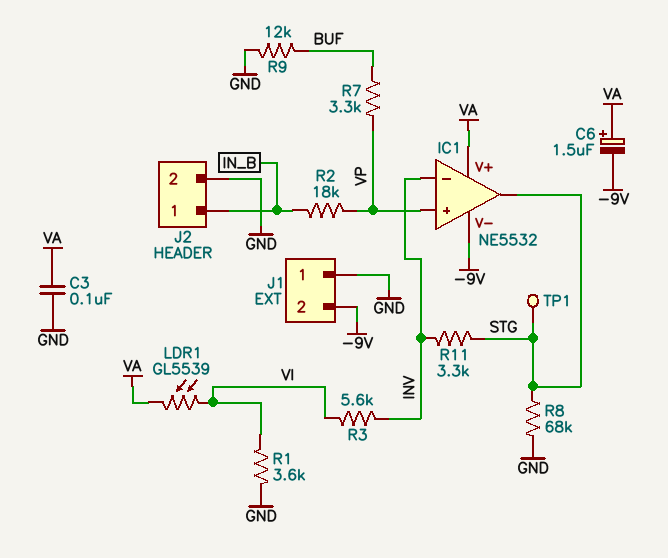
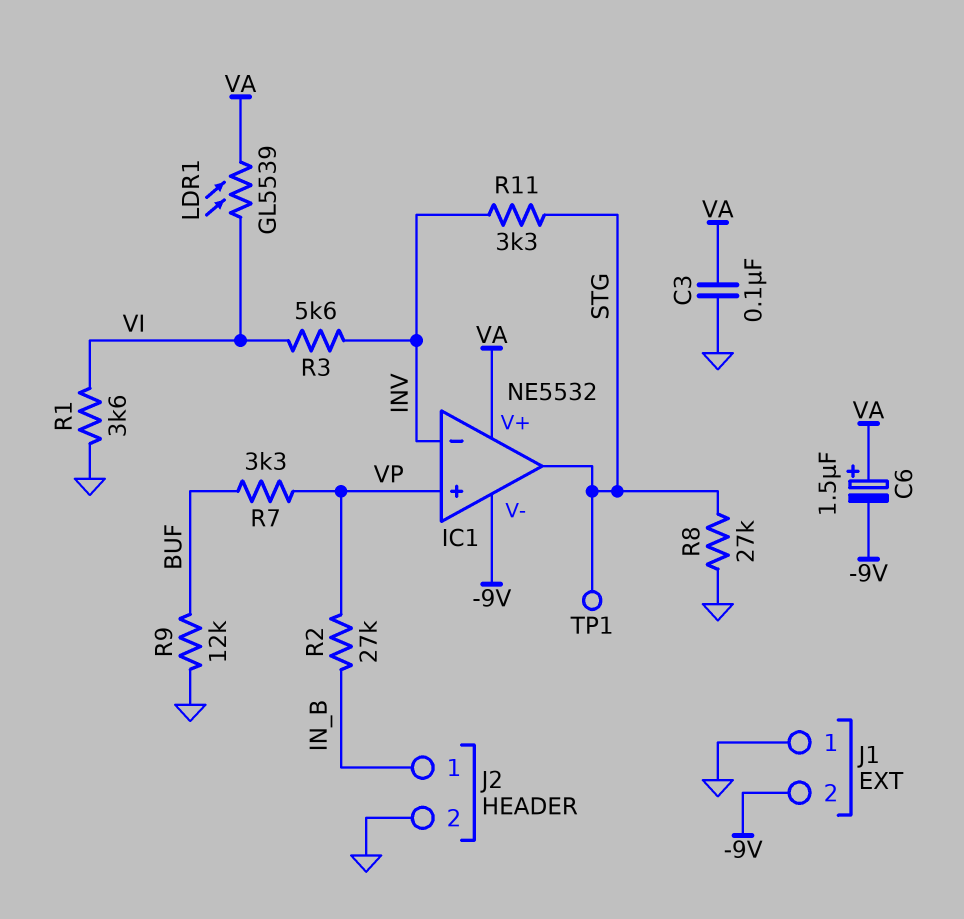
R2: 18k (IN_B, VP) -> 27k (IN_B, VP)
R8: 68k (GND, STG) -> 27k (GND, STG)

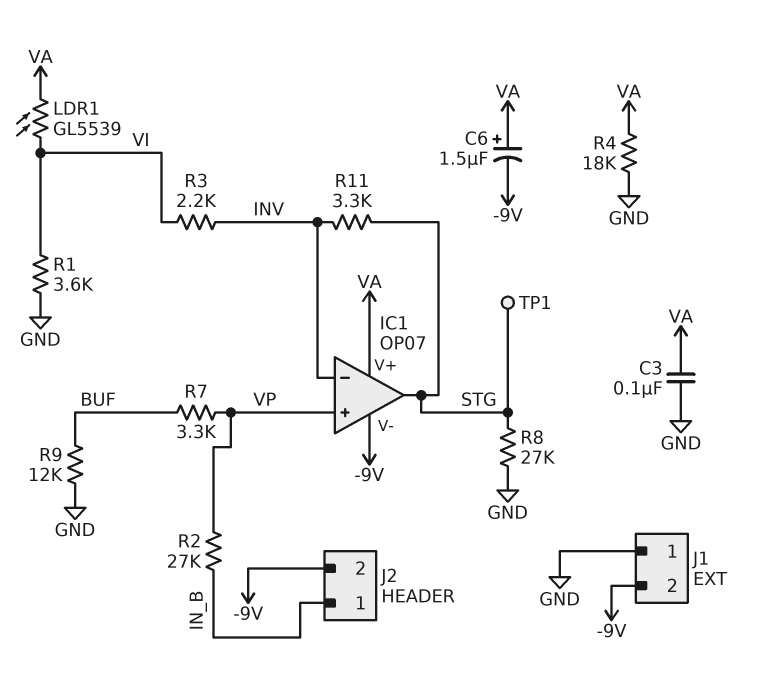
IC1: NE5532 -> OP07
J2 pin 2: GND -> -9V
R3: 5.6k (INV, VI) -> 2.2k (INV, VI)
R4: none -> 18k (GND, VA)

